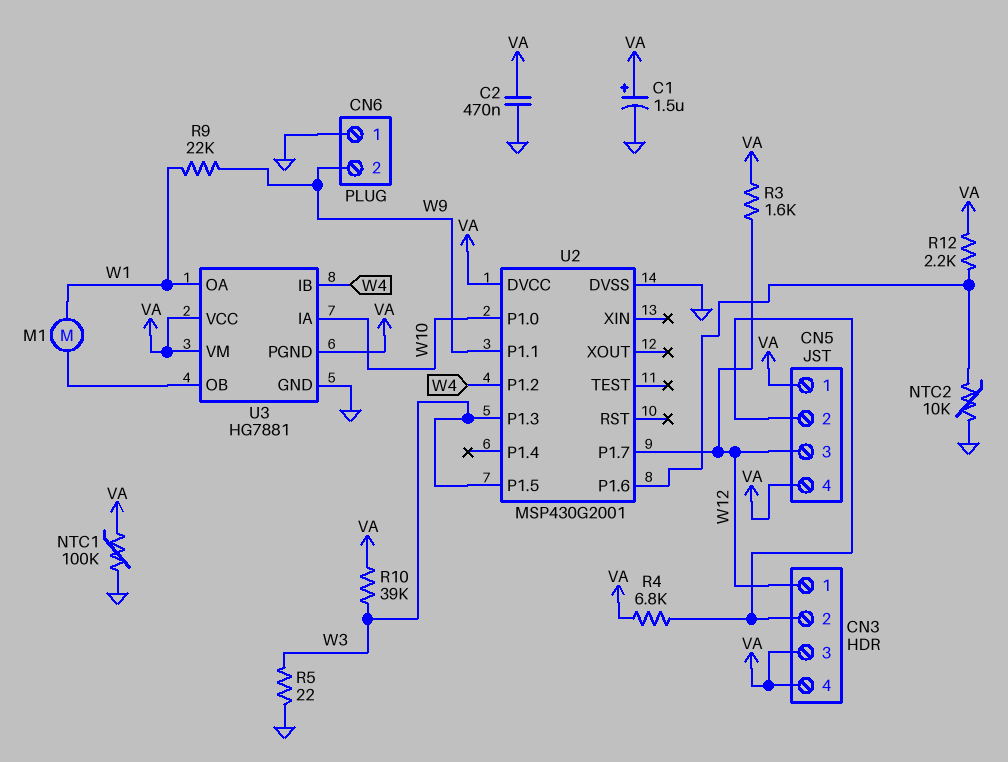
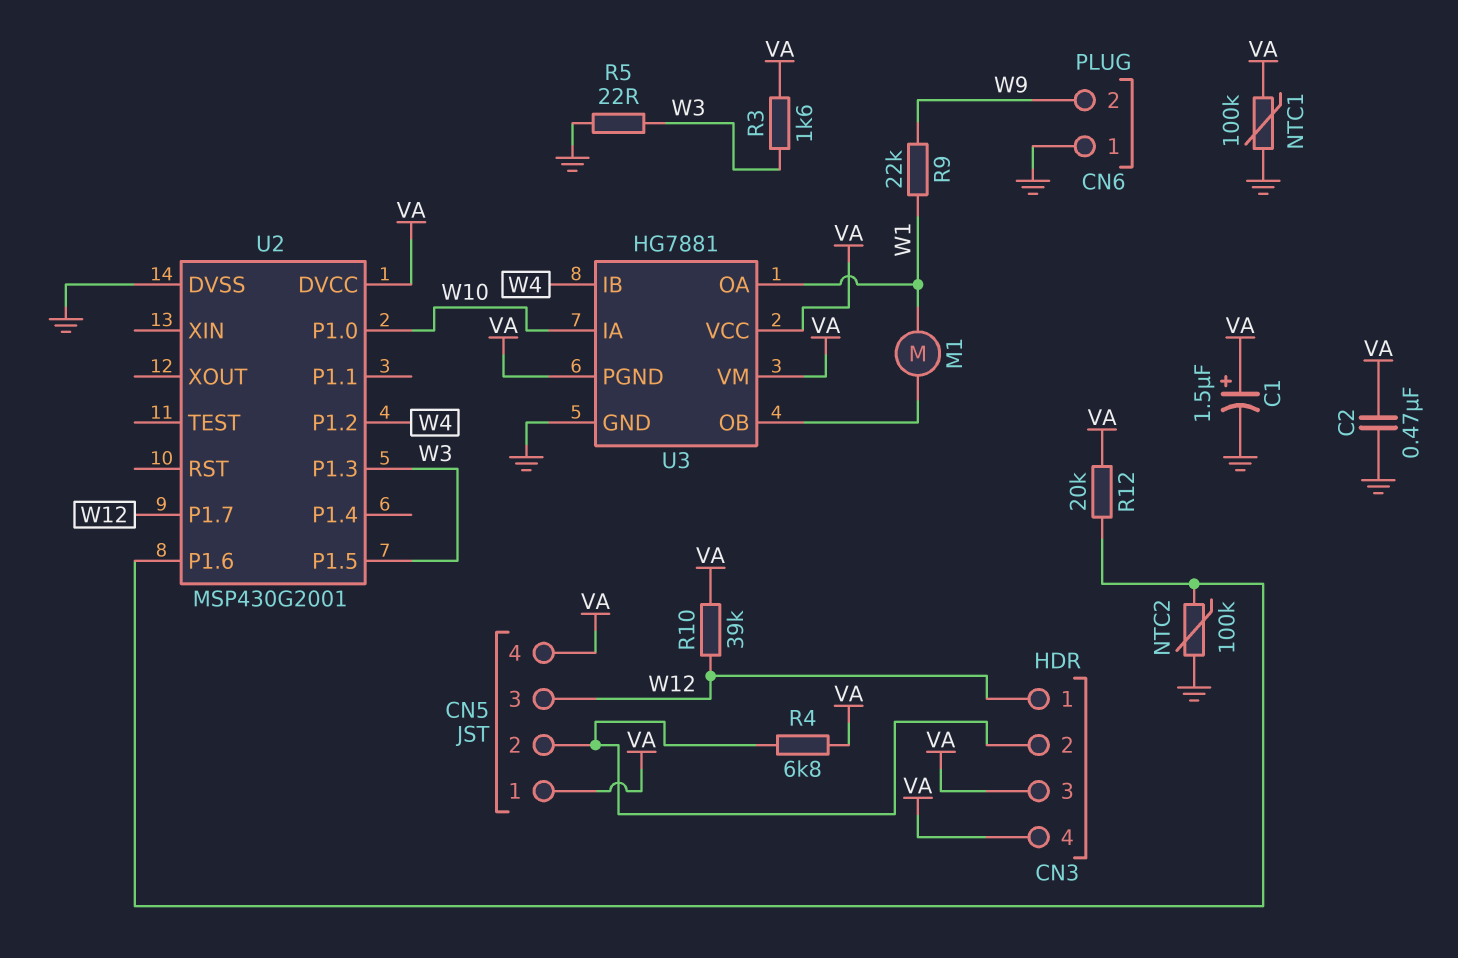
NTC2: 10k (GND, U2/P1.6) -> 100k (GND, U2/P1.6)
R3: 1.6k (VA, W12) -> 1.6k (VA, W3)
R10: 39k (VA, W3) -> 39k (VA, W12)
R12: 2.2k (U2/P1.6, VA) -> 20k (U2/P1.6, VA)
U2 pin P1.1: W9 -> none

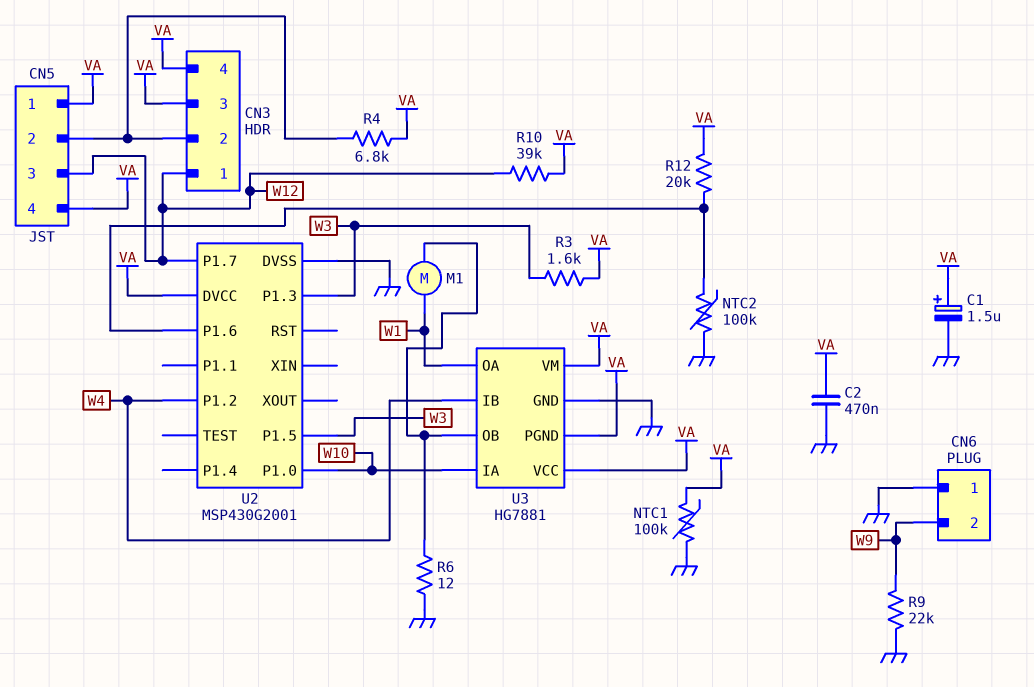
R5: 22 (GND, W3) -> none
R6: none -> 12 (GND, U3/OB)
R9: 22k (W1, W9) -> 22k (GND, W9)

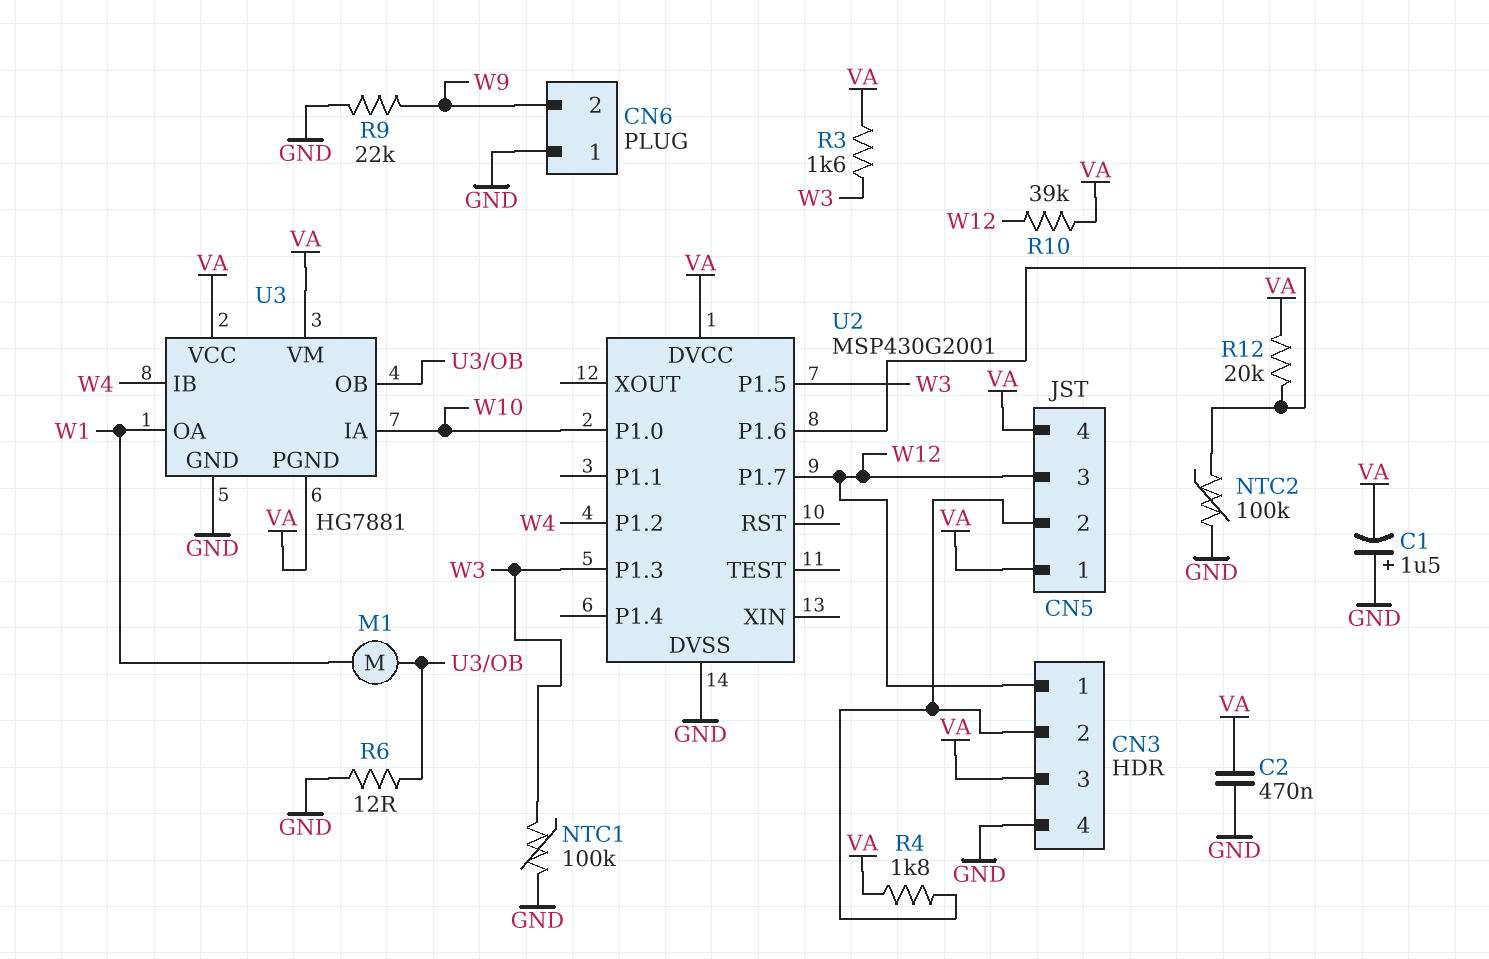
C1: 1.5uF (plus VA, minus GND) -> 1.5uF (plus GND, minus VA)
CN3 pin 4: VA -> GND
NTC1: 100k (GND, VA) -> 100k (GND, W3)
R4: 6.8k (CN3/2, VA) -> 1.8k (CN3/2, VA)

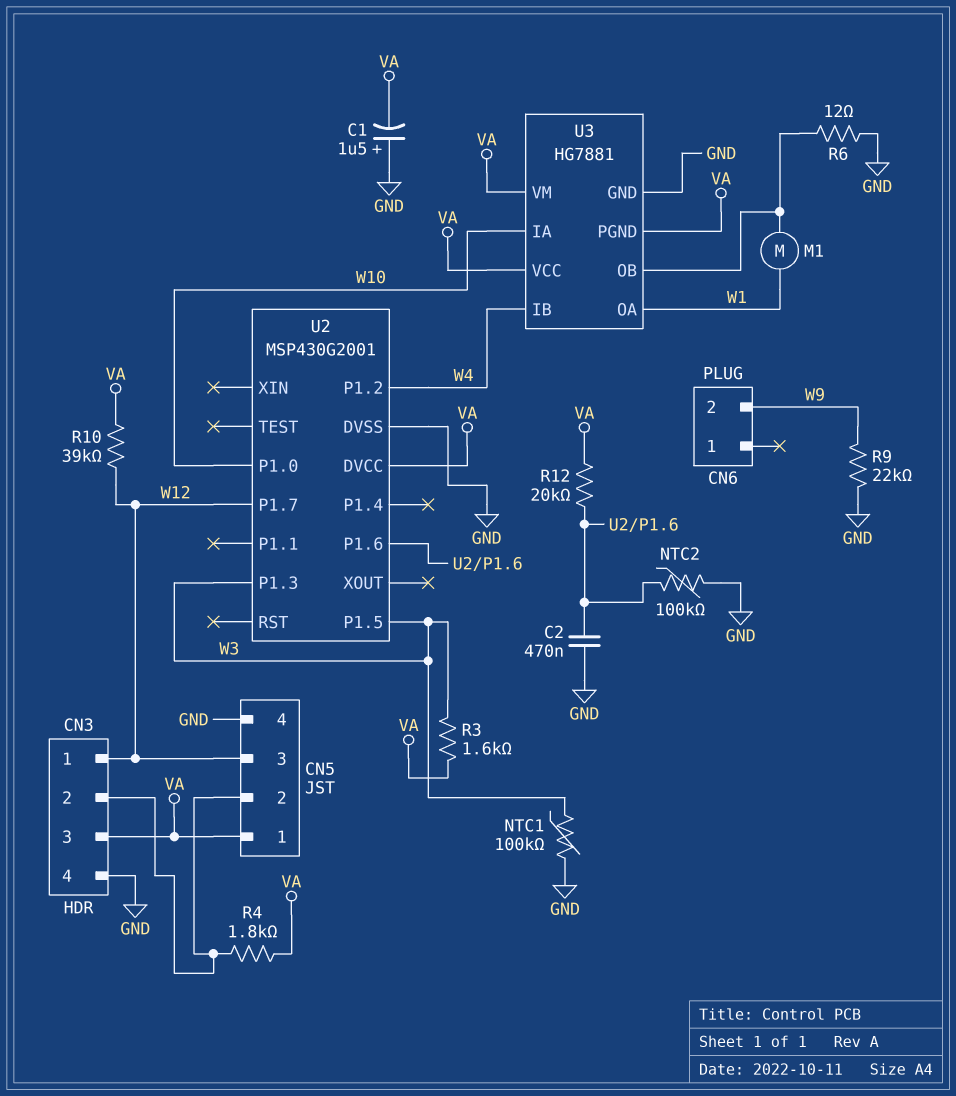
C2: 470nF (GND, VA) -> 470nF (GND, U2/P1.6)
CN5 pin 4: VA -> GND
CN6 pin 1: GND -> none

